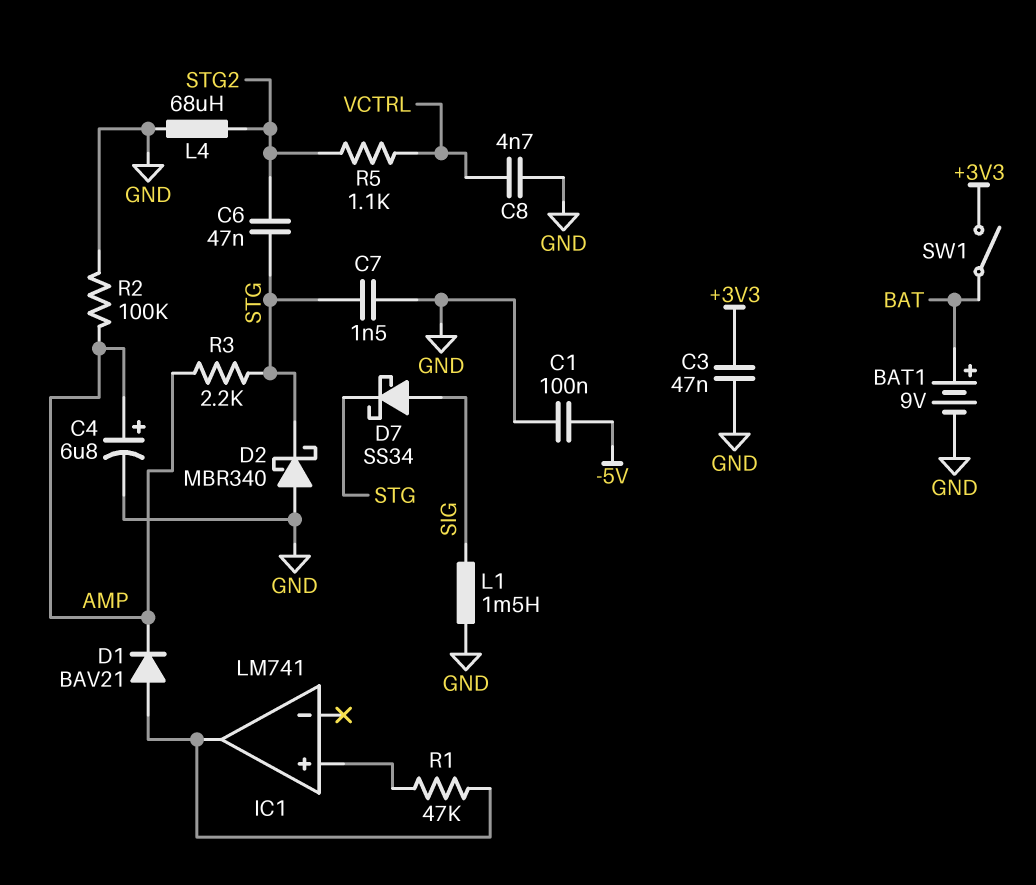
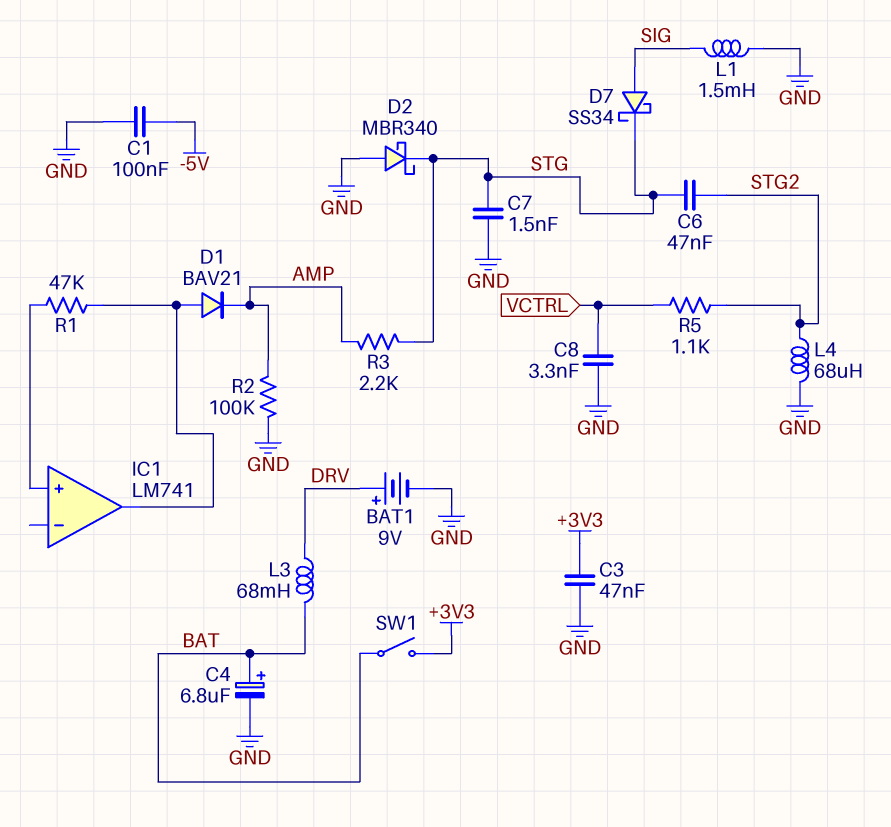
BAT1: 9V (plus BAT, minus GND) -> 9V (plus DRV, minus GND)
C4: 6.8uF (plus AMP, minus GND) -> 6.8uF (plus BAT, minus GND)
C8: 4.7nF (GND, VCTRL) -> 3.3nF (GND, VCTRL)
L3: none -> 68mH (BAT, DRV)

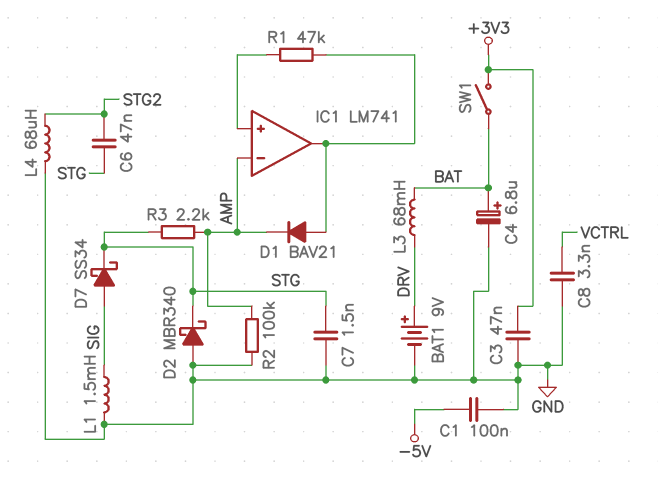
IC1 pin in-: none -> AMP
R5: 1.1k (STG2, VCTRL) -> none

